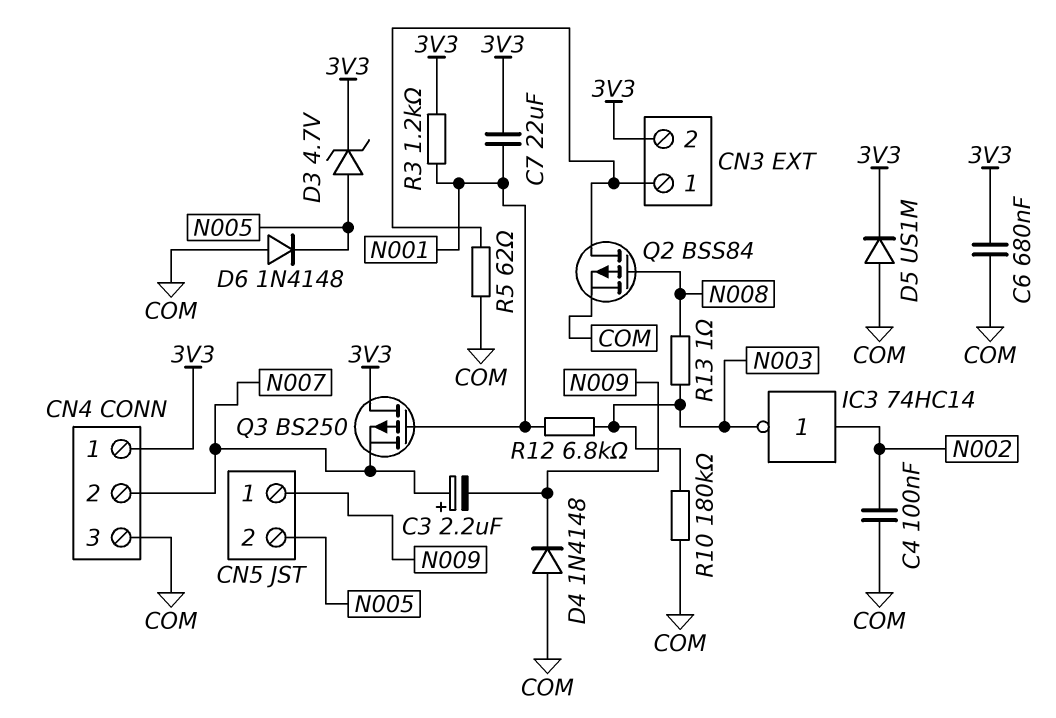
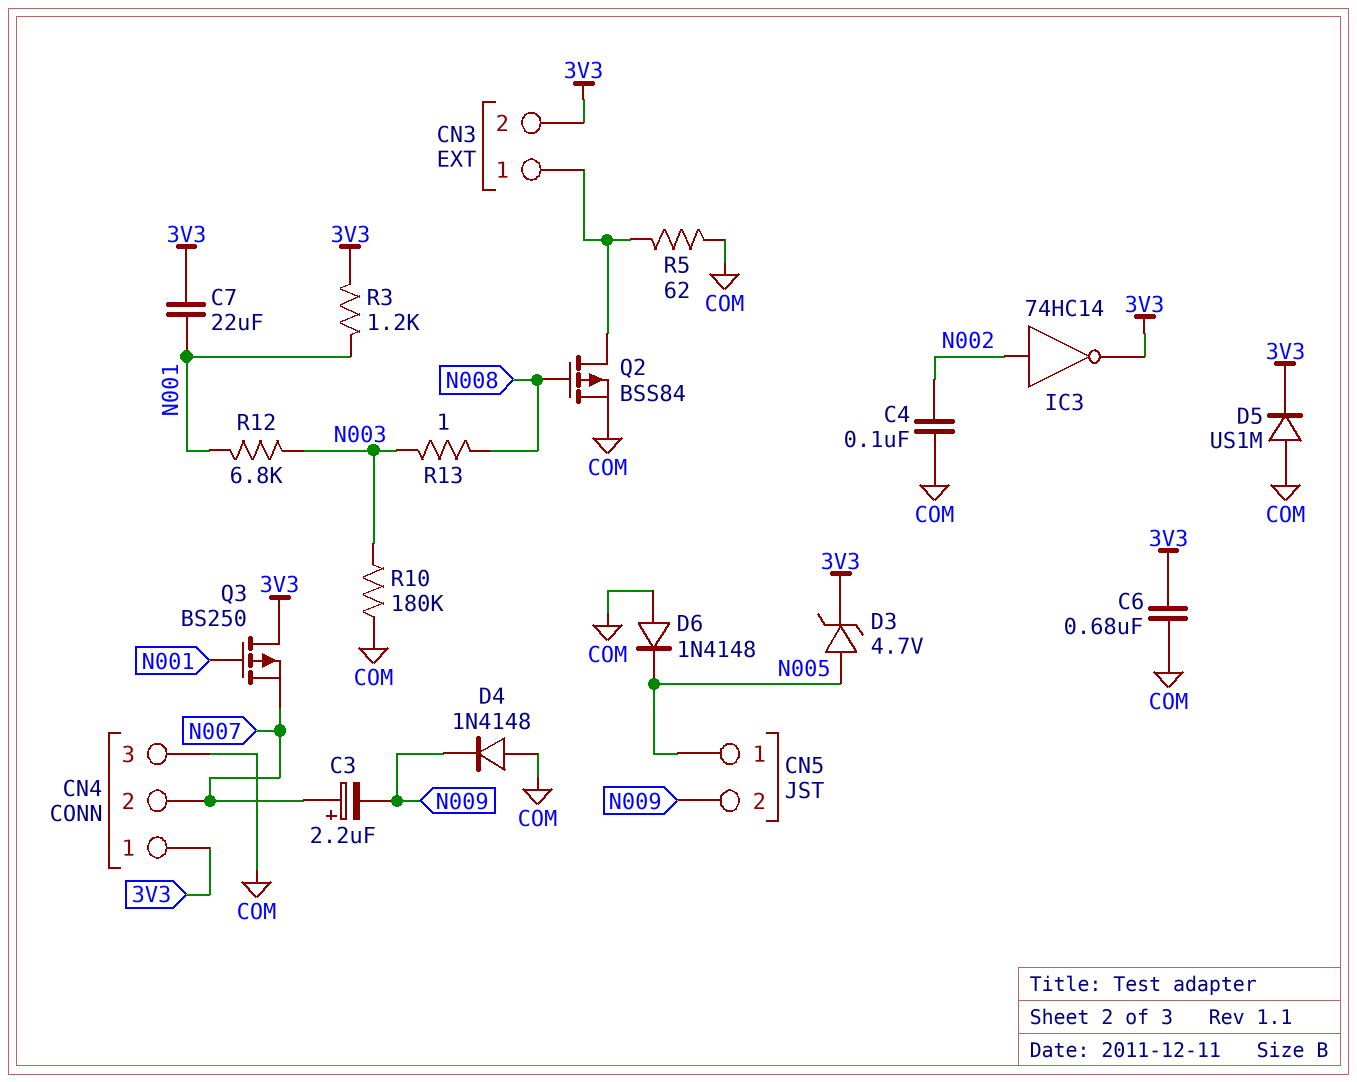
CN5 pin 1: N009 -> N005
CN5 pin 2: N005 -> N009
IC3: NOT 74HC14 (in N002, out N003) -> NOT 74HC14 (in N002, out 3V3)

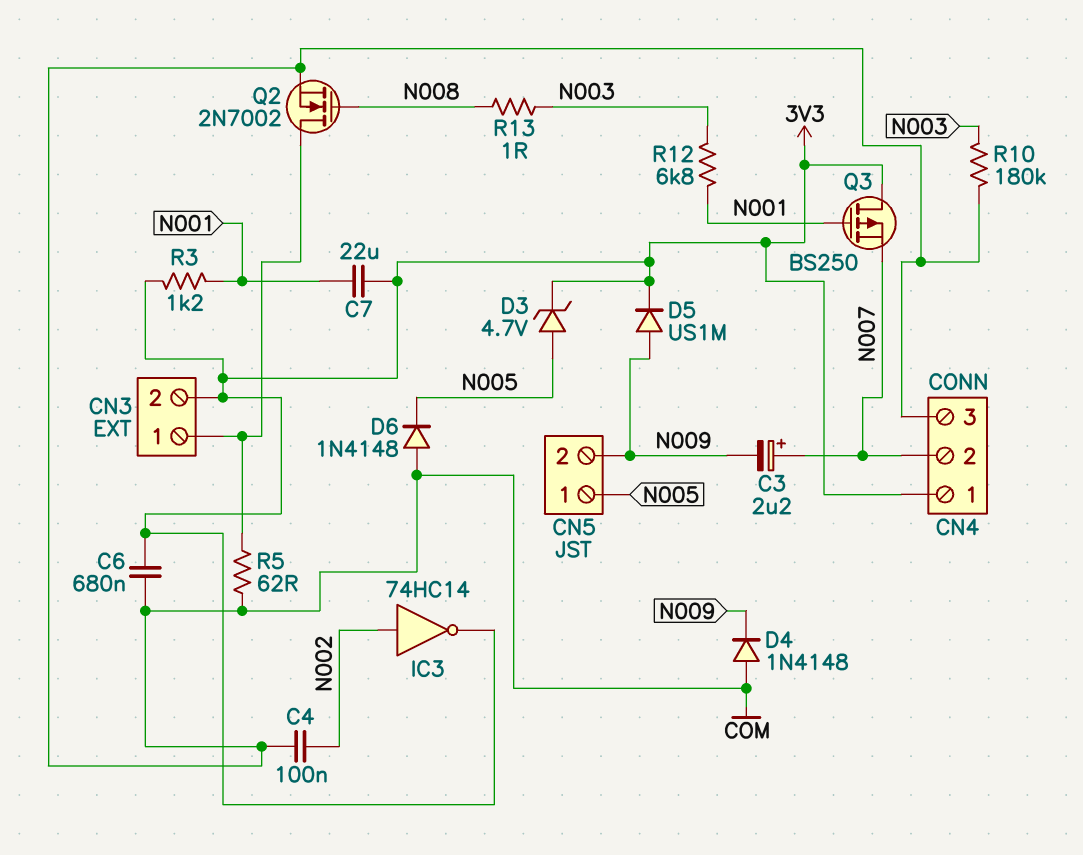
D5: diode US1M (A COM, K 3V3) -> diode US1M (A N009, K 3V3)
Q2: PMOS BSS84 (G N008, D CN3/1, S COM) -> NMOS 2N7002 (G N008, D CN3/1, S COM)

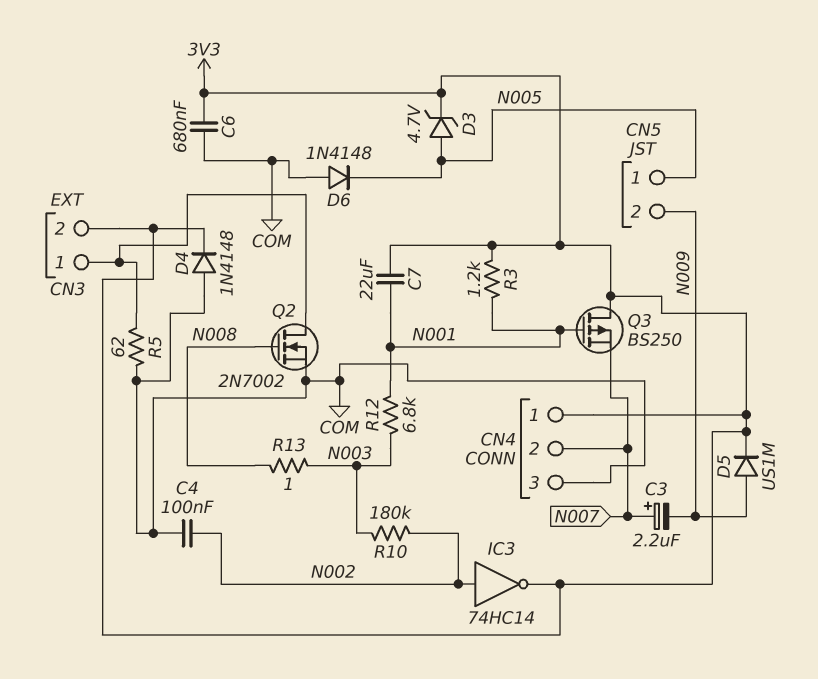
D4: diode 1N4148 (A COM, K N009) -> diode 1N4148 (A COM, K 3V3)
R10: 180k (COM, N003) -> 180k (N002, N003)

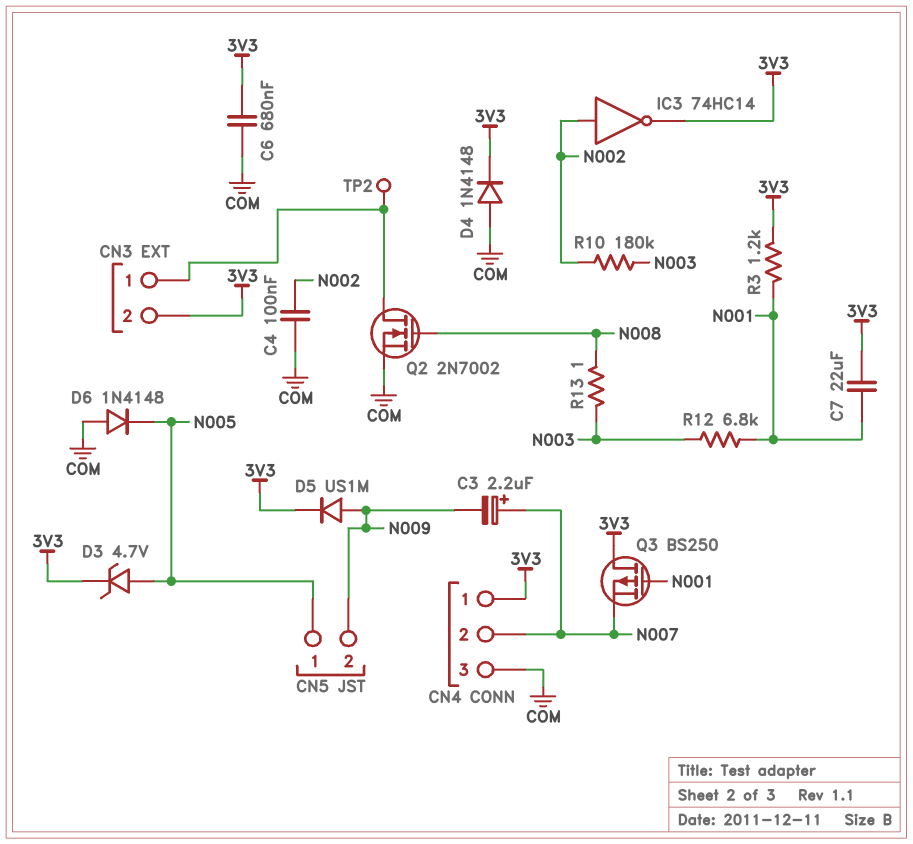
R5: 62 (CN3/1, COM) -> none
TP2: none -> test point (CN3/1)

